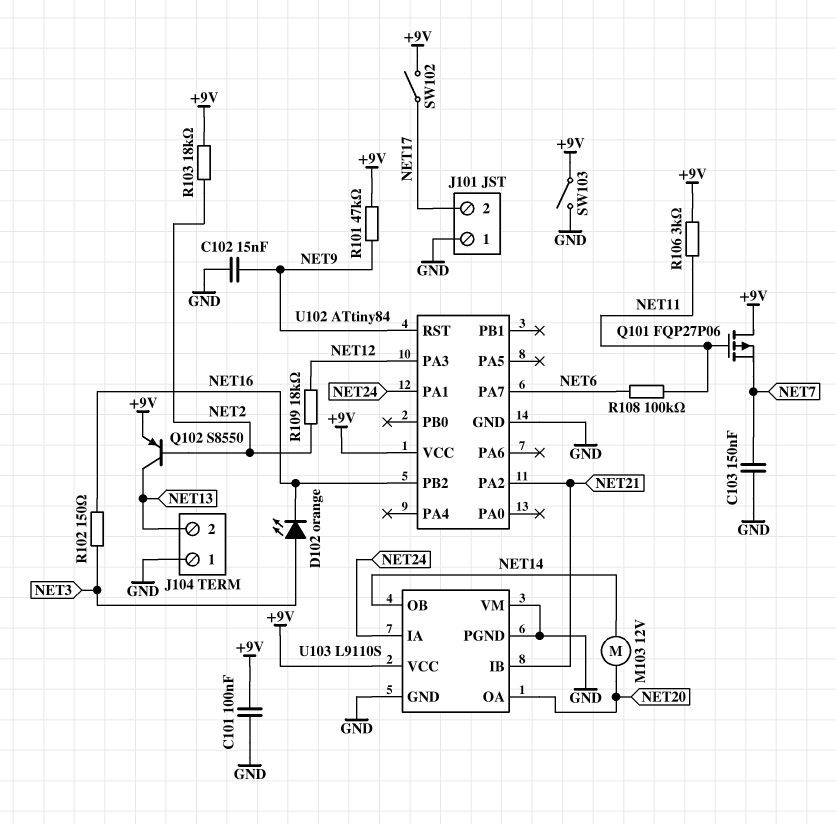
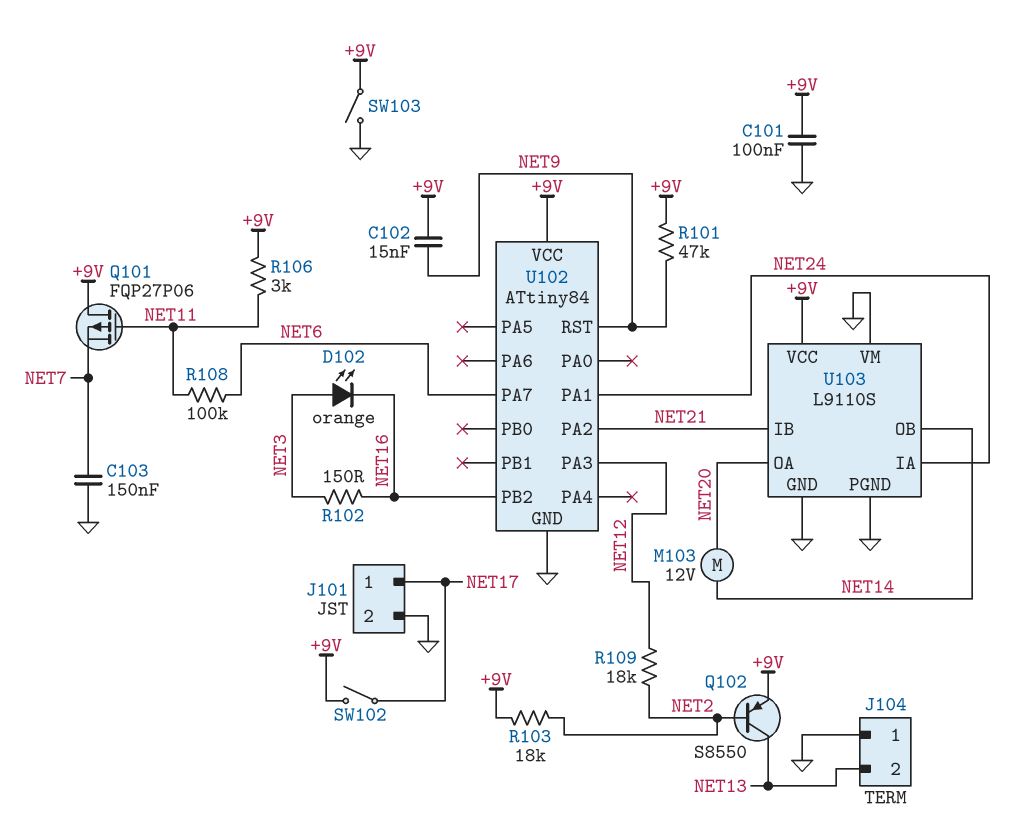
C102: 15nF (GND, NET9) -> 15nF (+9V, NET9)
J101 pin 1: GND -> NET17
J101 pin 2: NET17 -> GND

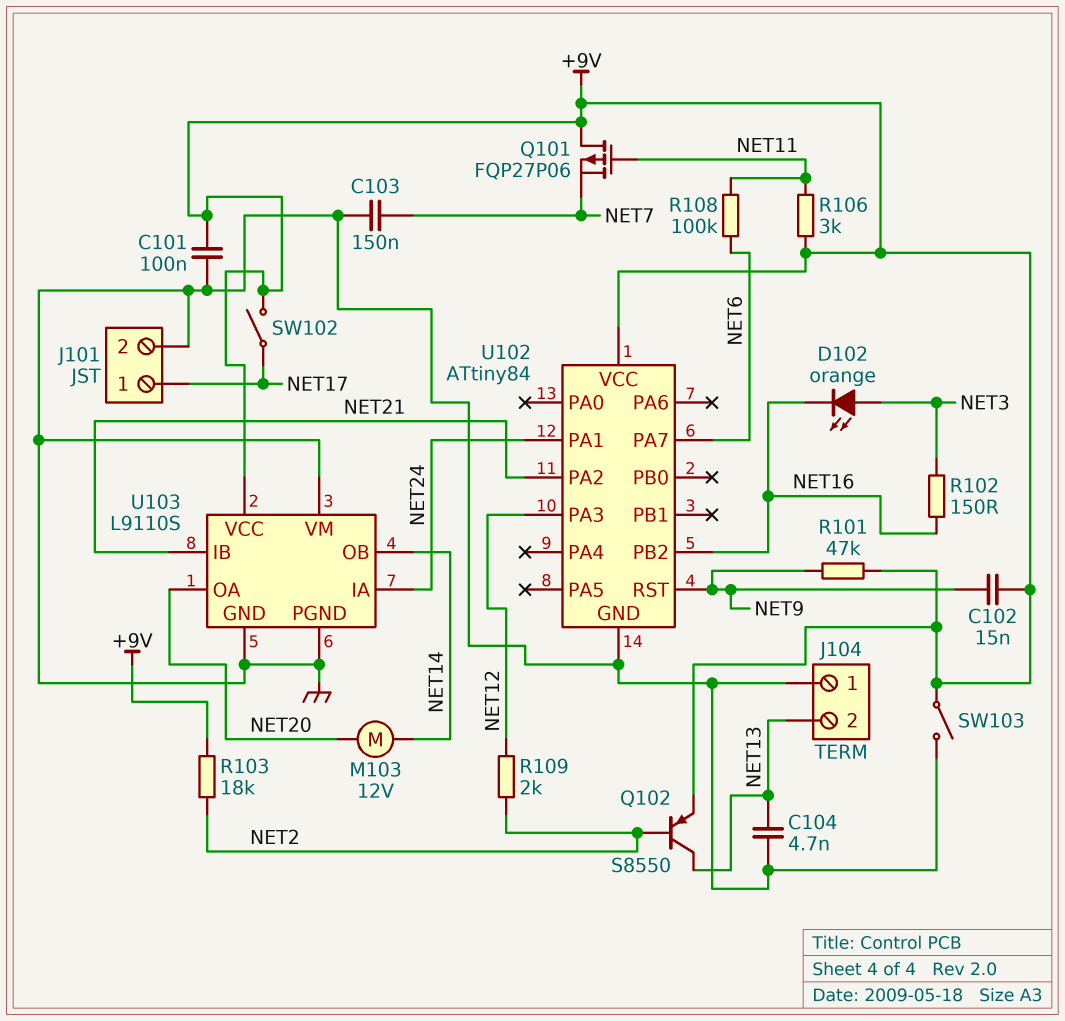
C104: none -> 4.7nF (GND, NET13)
R109: 18k (NET2, NET12) -> 2k (NET2, NET12)

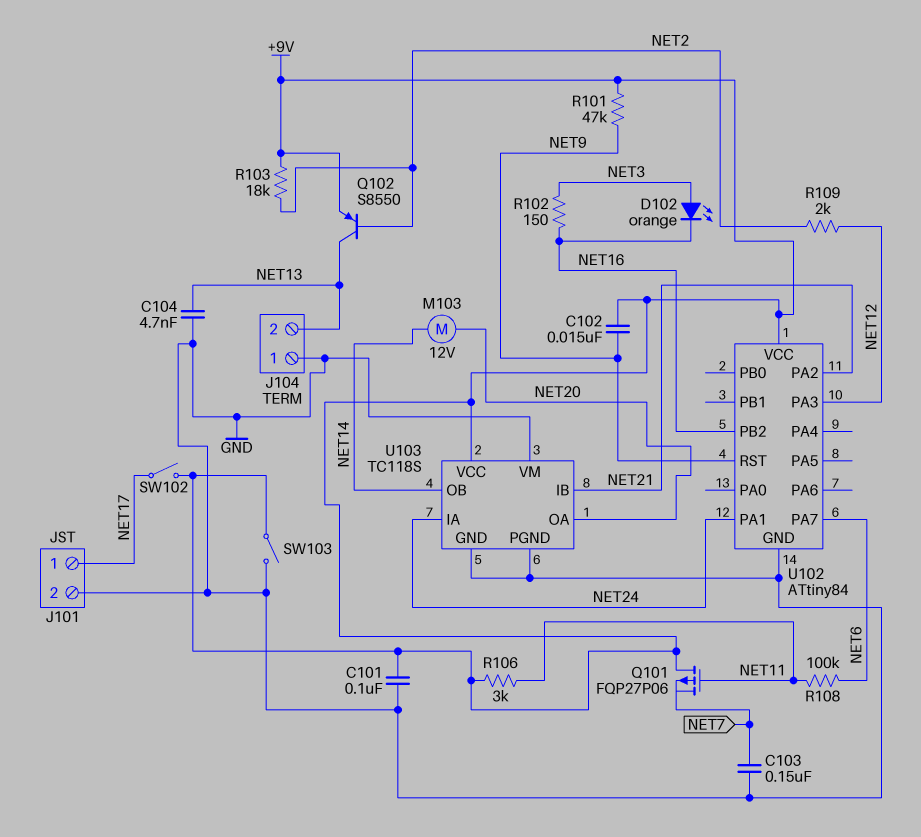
U103: L9110S -> TC118S

